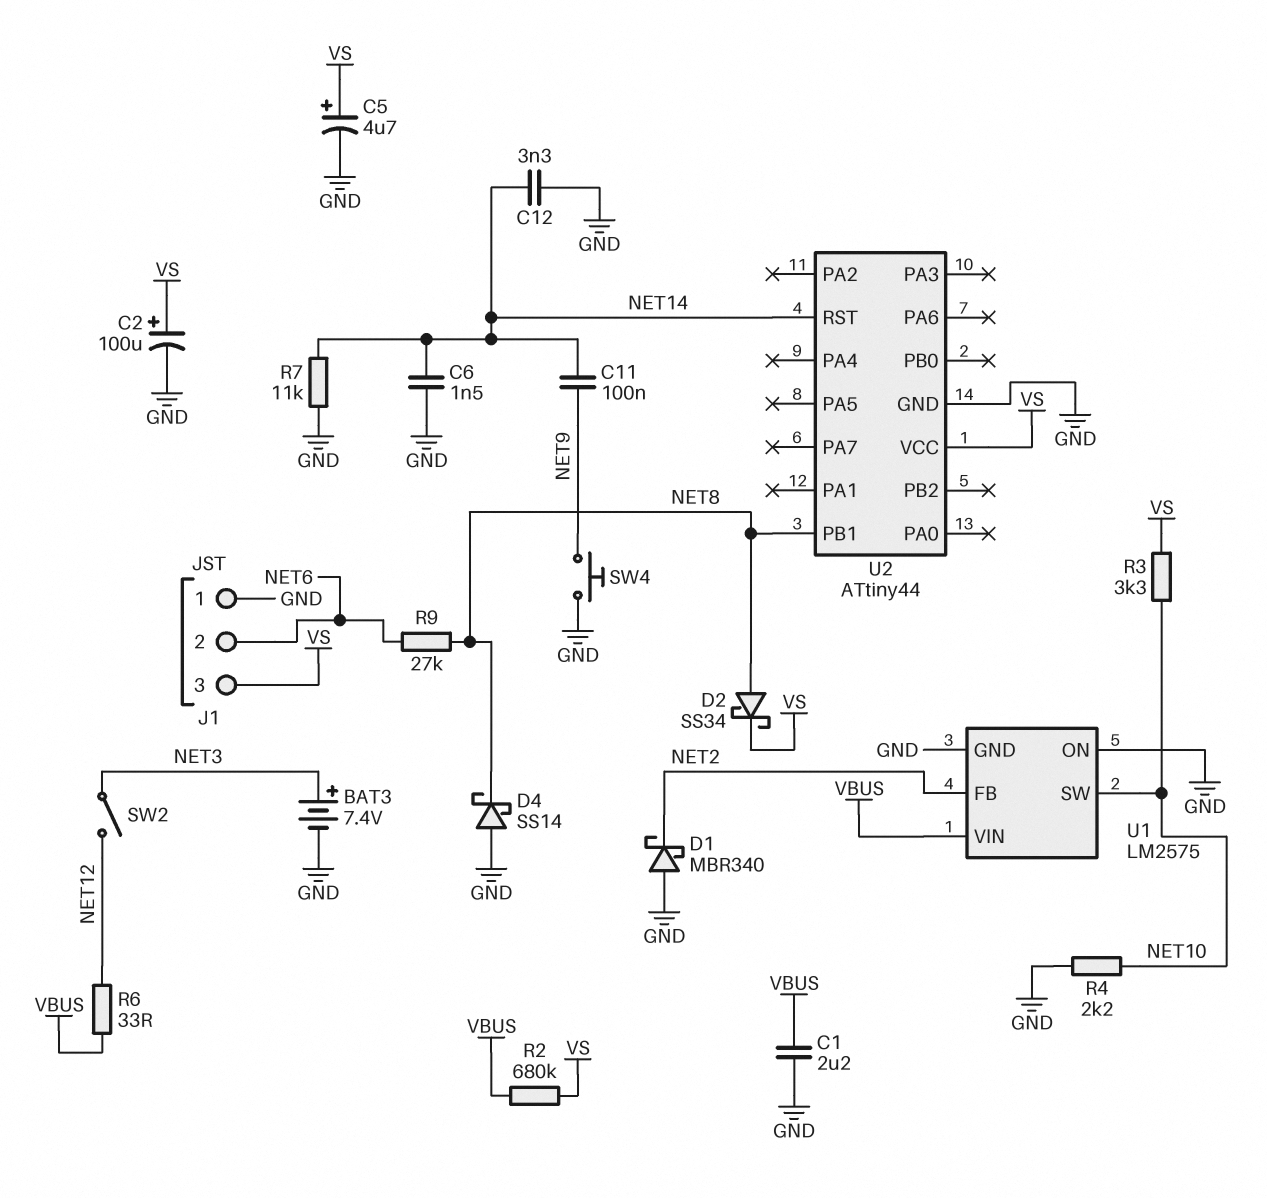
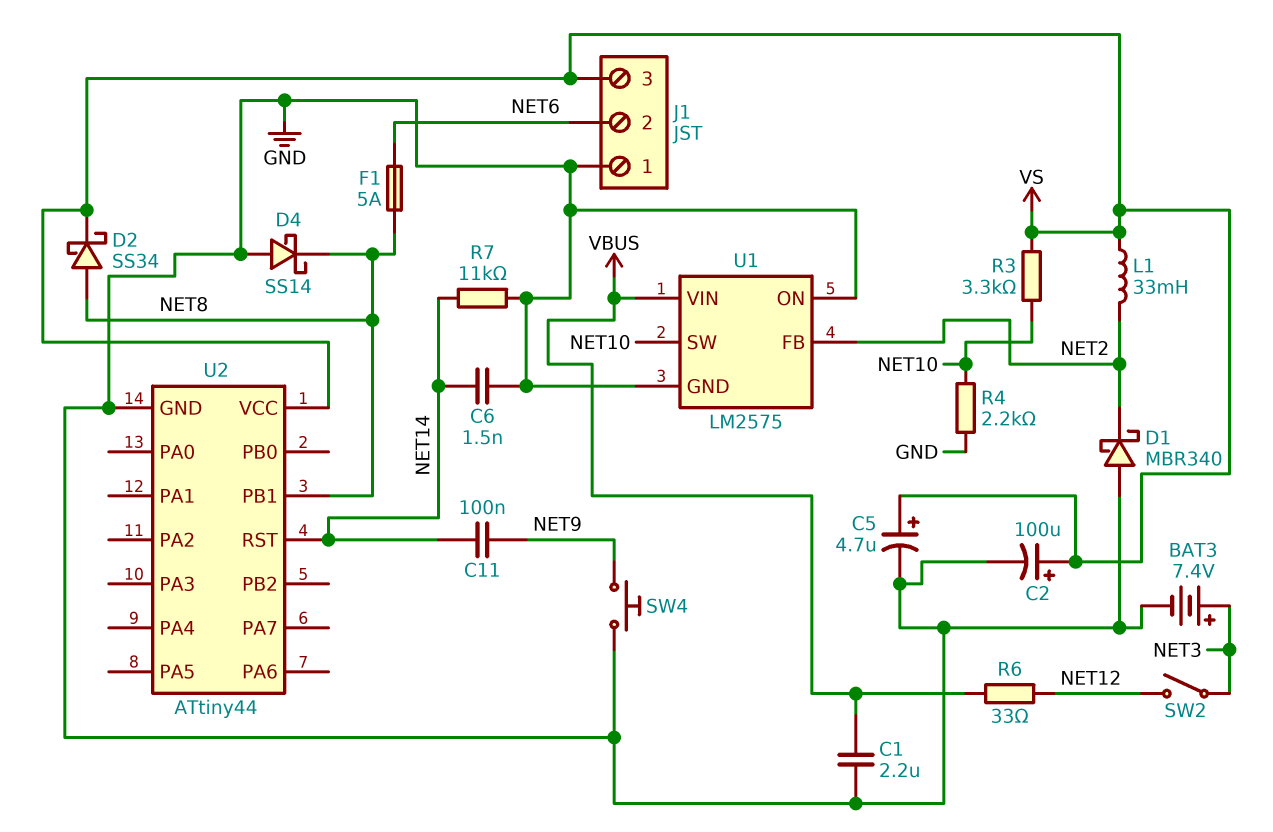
C12: 3.3nF (GND, NET14) -> none
F1: none -> 5A (NET6, NET8)
L1: none -> 33mH (NET2, VS)
R2: 680k (VBUS, VS) -> none
R9: 27k (NET6, NET8) -> none

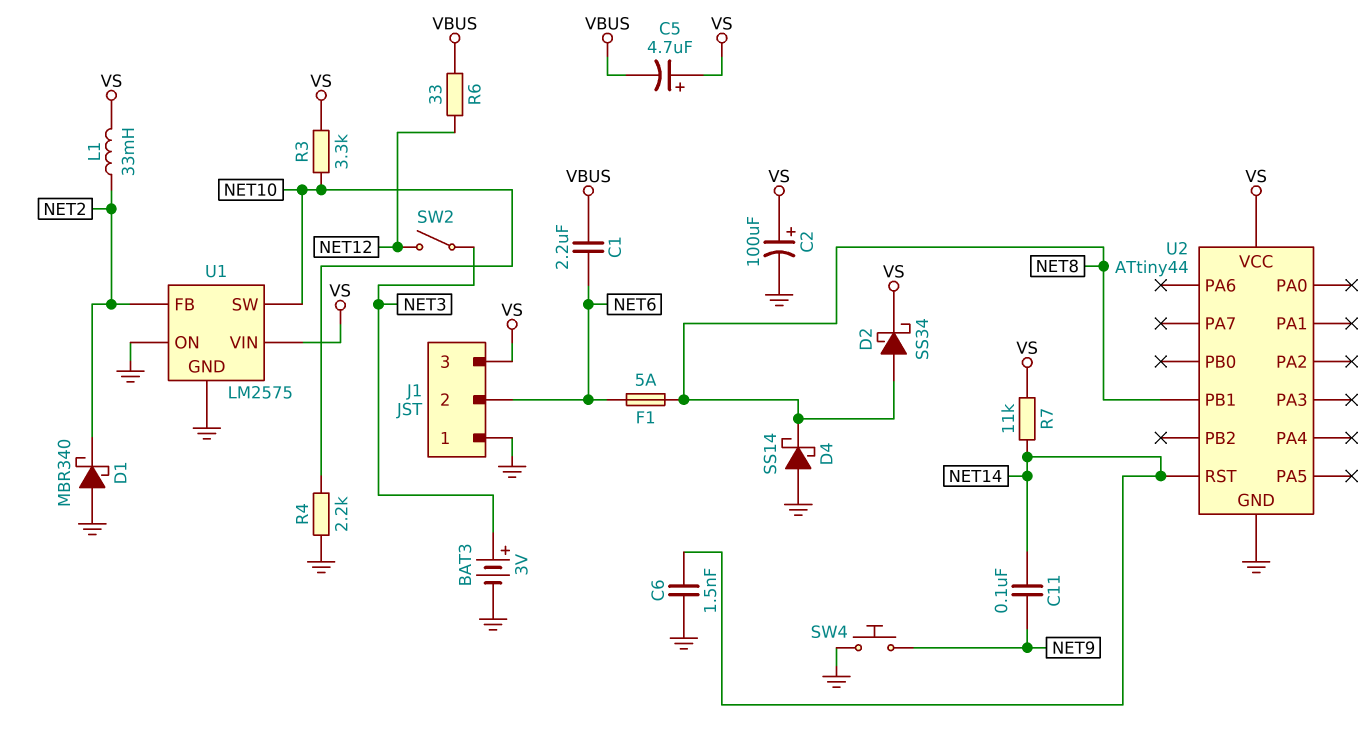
BAT3: 7.4V (plus NET3, minus GND) -> 3V (plus NET3, minus GND)
C1: 2.2uF (GND, VBUS) -> 2.2uF (NET6, VBUS)
C5: 4.7uF (plus VS, minus GND) -> 4.7uF (plus VS, minus VBUS)
R7: 11k (GND, NET14) -> 11k (NET14, VS)
U1 pin VIN: VBUS -> VS

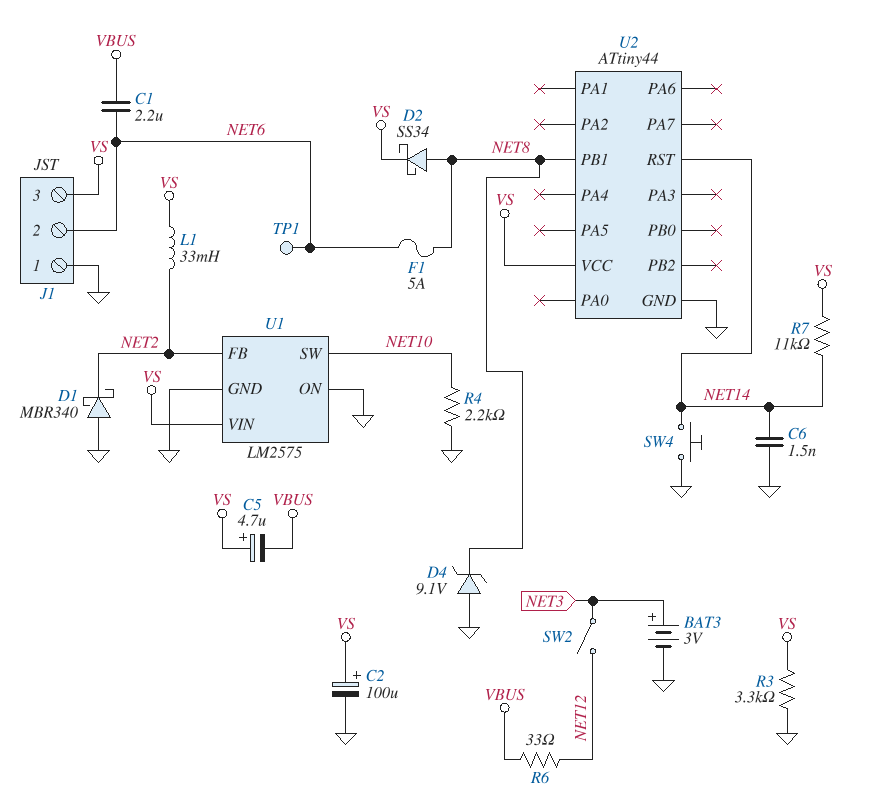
C11: 100nF (NET9, NET14) -> none
D4: schottky SS14 (A GND, K NET8) -> zener 9.1V (A GND, K NET8)
R3: 3.3k (NET10, VS) -> 3.3k (GND, VS)
SW4: button (GND, NET9) -> button (GND, NET14)
TP1: none -> test point (NET6)

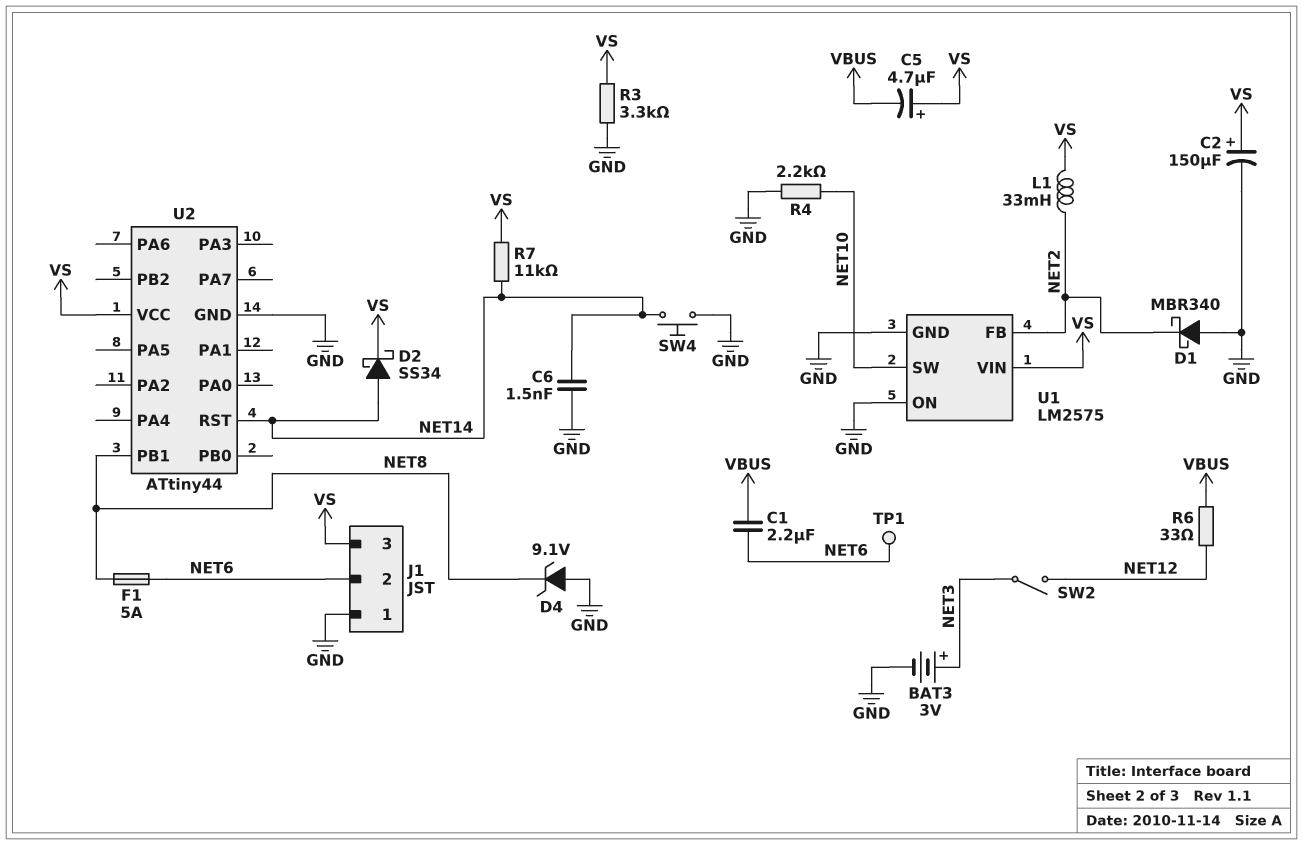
C2: 100uF (plus VS, minus GND) -> 150uF (plus VS, minus GND)
D2: schottky SS34 (A NET8, K VS) -> schottky SS34 (A NET14, K VS)

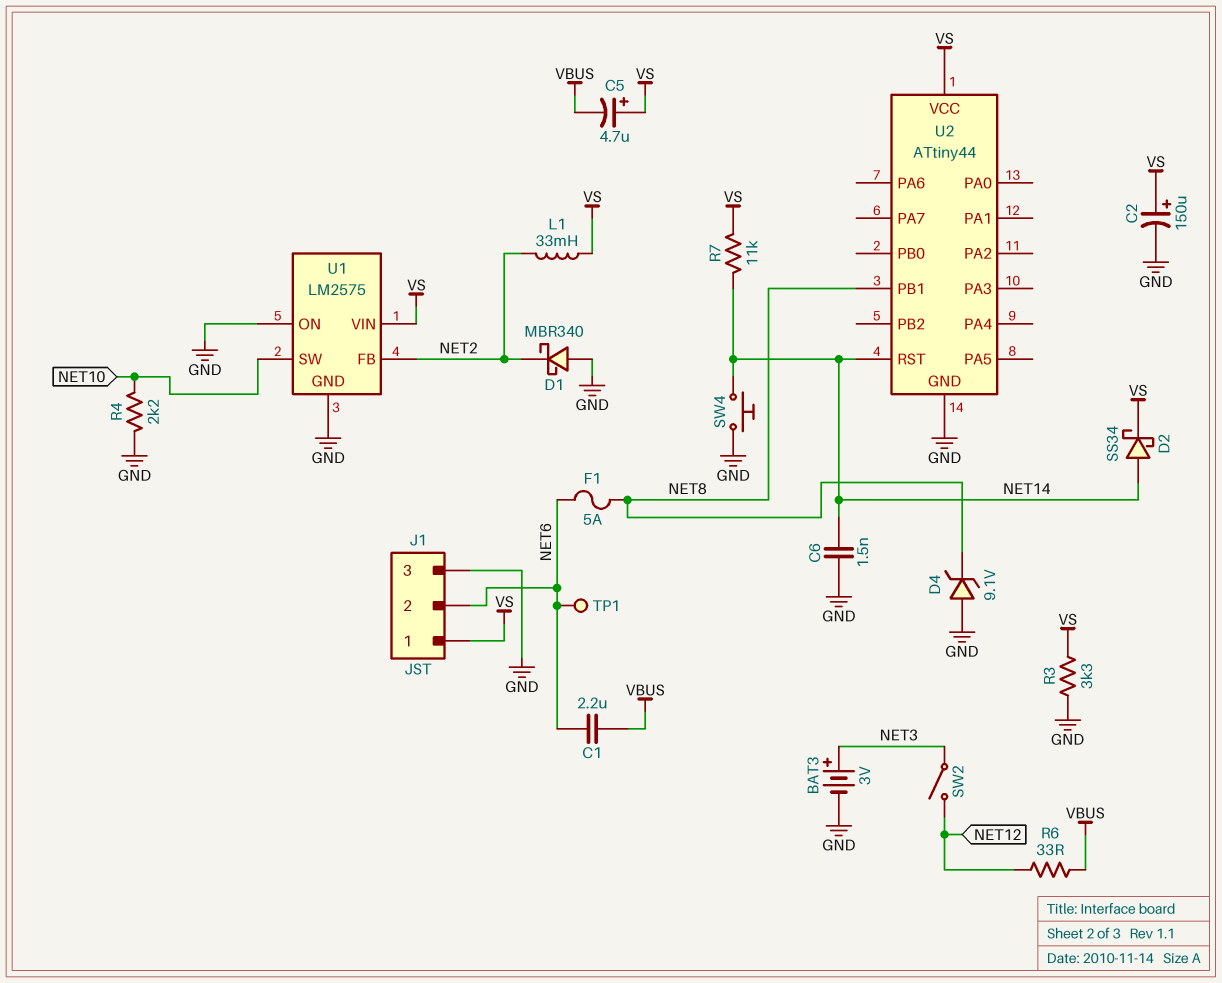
J1 pin 1: GND -> VS
J1 pin 3: VS -> GND

